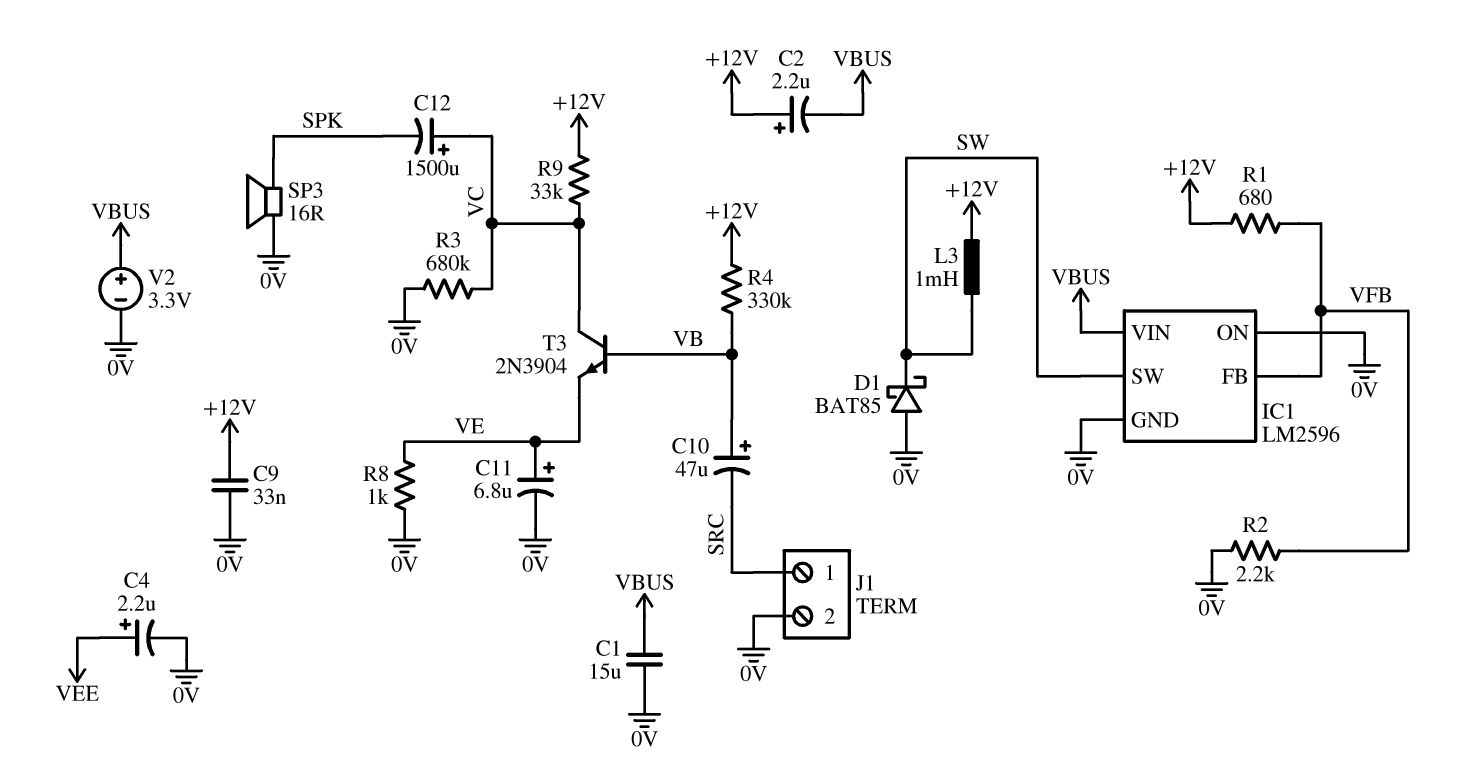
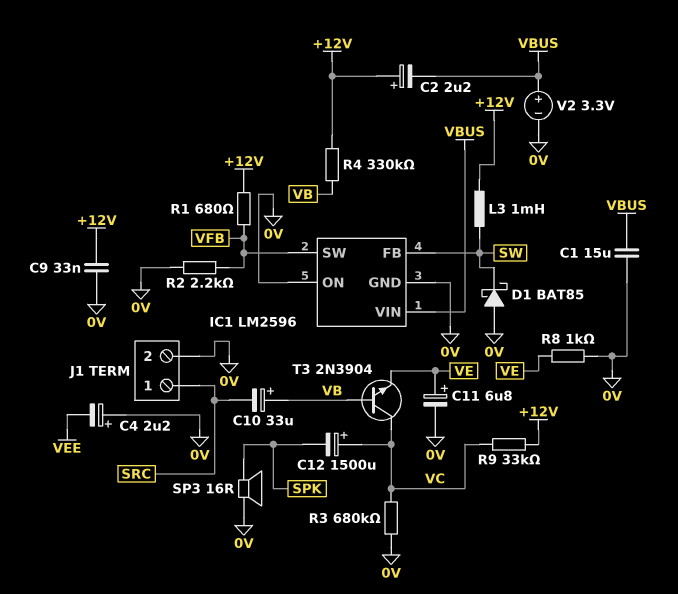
C4: 2.2uF (plus VEE, minus 0V) -> 2.2uF (plus 0V, minus VEE)
C10: 47uF (plus VB, minus SRC) -> 33uF (plus VB, minus SRC)
IC1 pin FB: VFB -> SW
IC1 pin SW: SW -> VFB

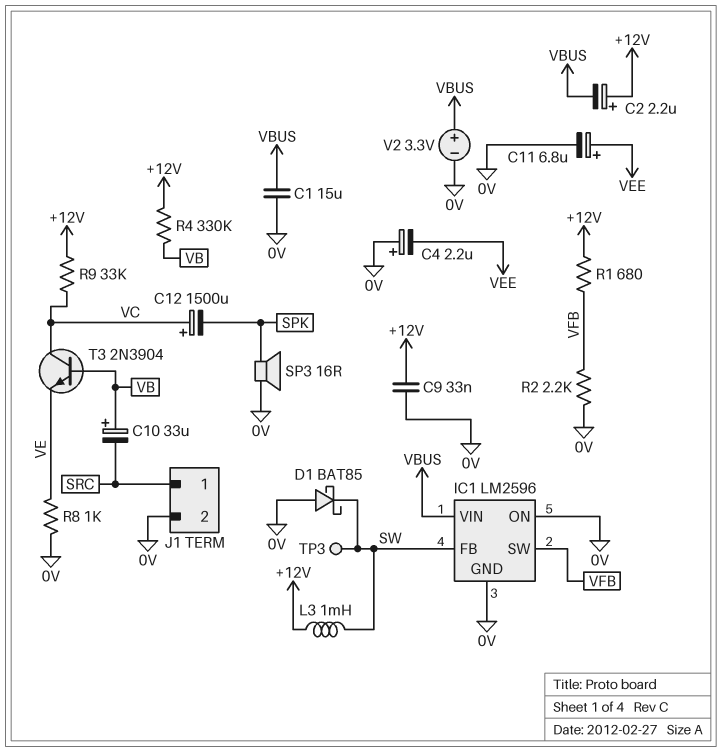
C11: 6.8uF (plus VE, minus 0V) -> 6.8uF (plus VEE, minus 0V)
R3: 680k (0V, VC) -> none
TP3: none -> test point (SW)

